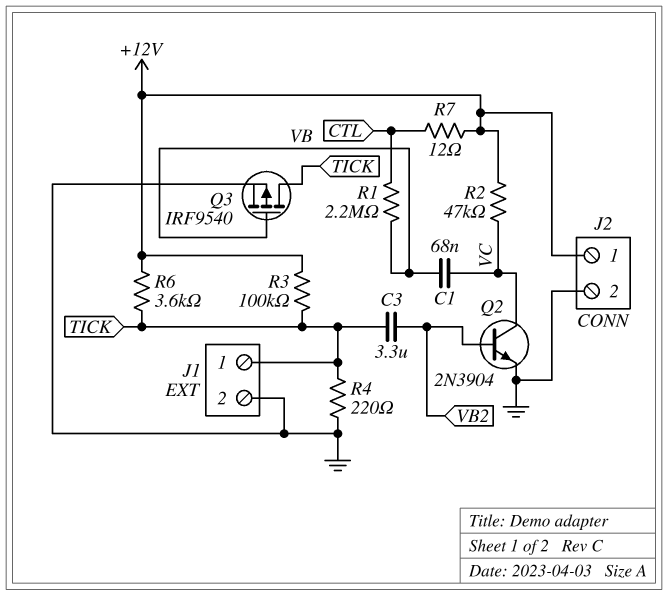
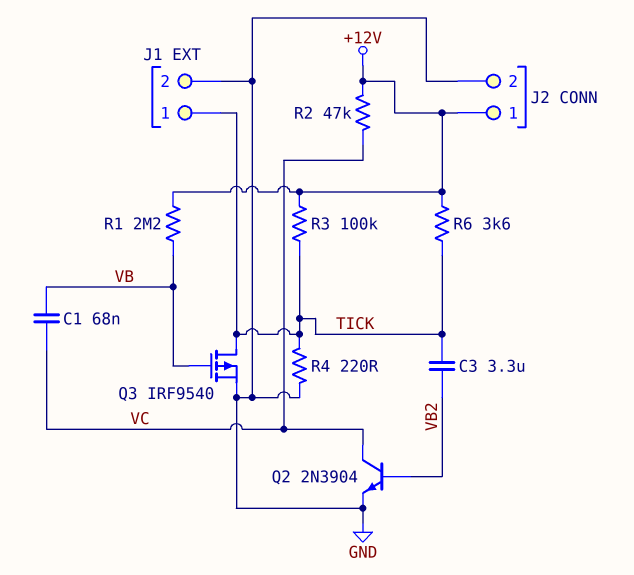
R1: 2.2M (CTL, VB) -> 2.2M (+12V, VB)
R7: 12 (+12V, CTL) -> none

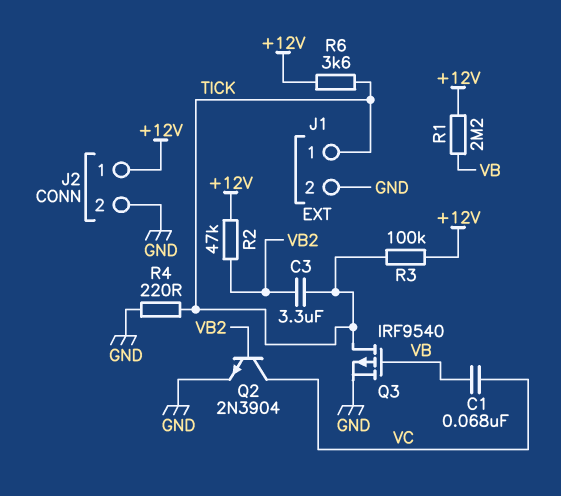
R2: 47k (+12V, VC) -> 47k (+12V, VB2)

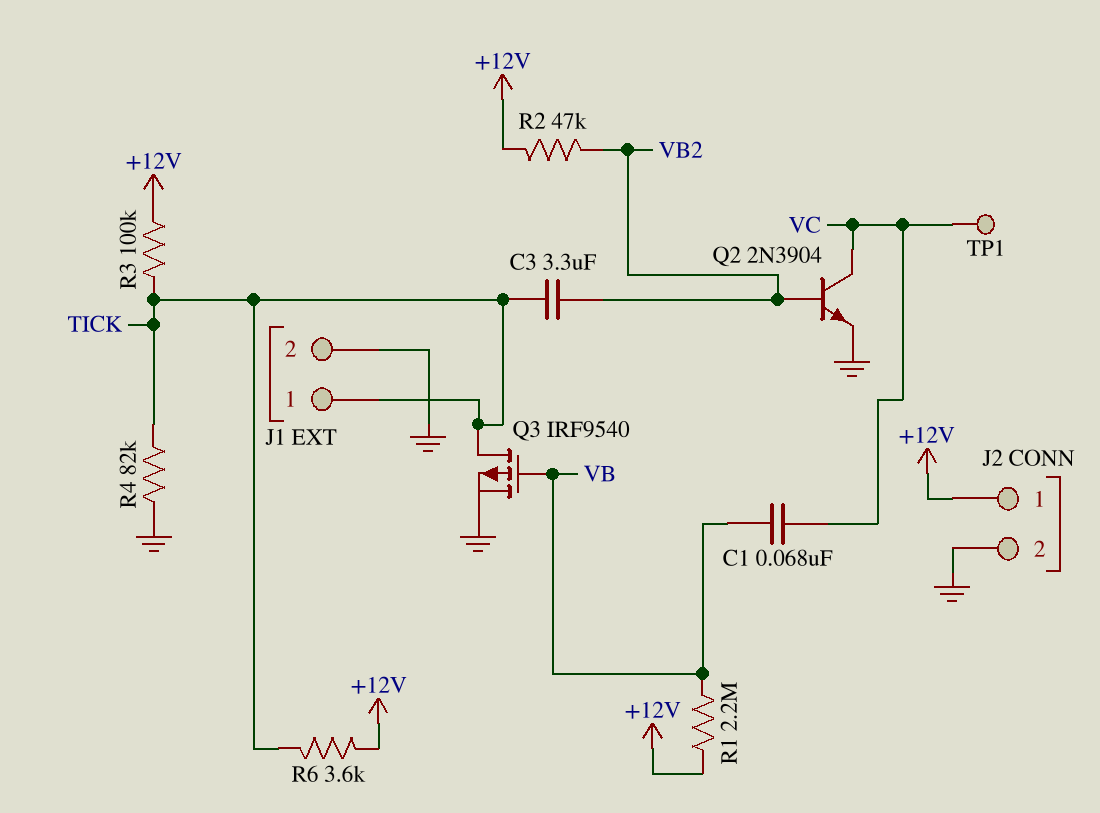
R4: 220 (GND, TICK) -> 82k (GND, TICK)
TP1: none -> test point (VC)

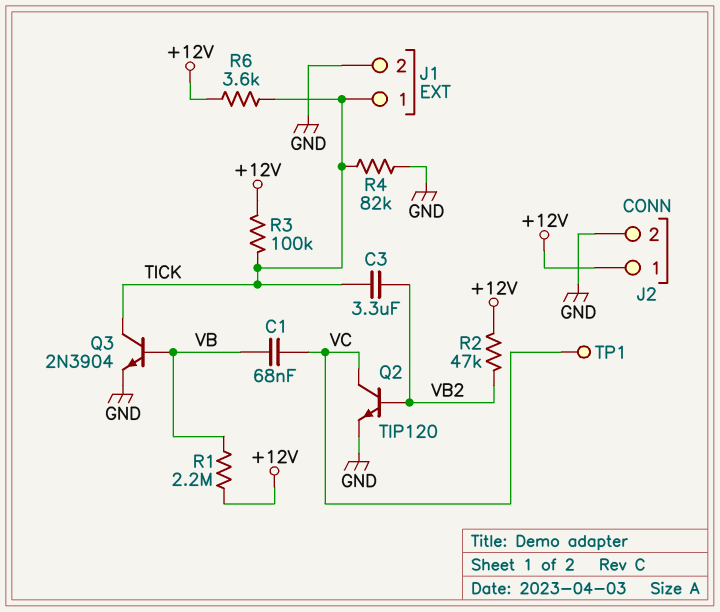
Q2: NPN 2N3904 (B VB2, C VC, E GND) -> NPN TIP120 (B VB2, C VC, E GND)
Q3: PMOS IRF9540 (G VB, D TICK, S GND) -> NPN 2N3904 (B VB, C TICK, E GND)

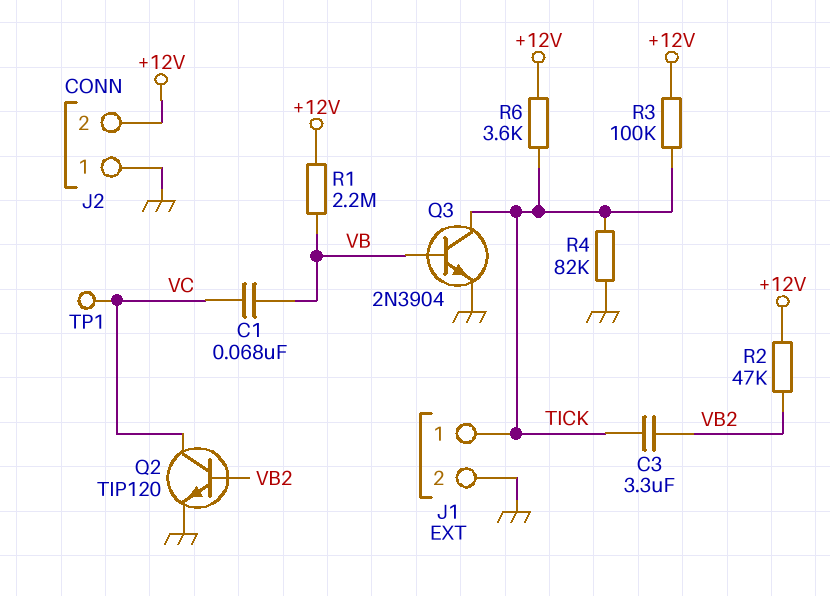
J2 pin 1: +12V -> GND
J2 pin 2: GND -> +12V

